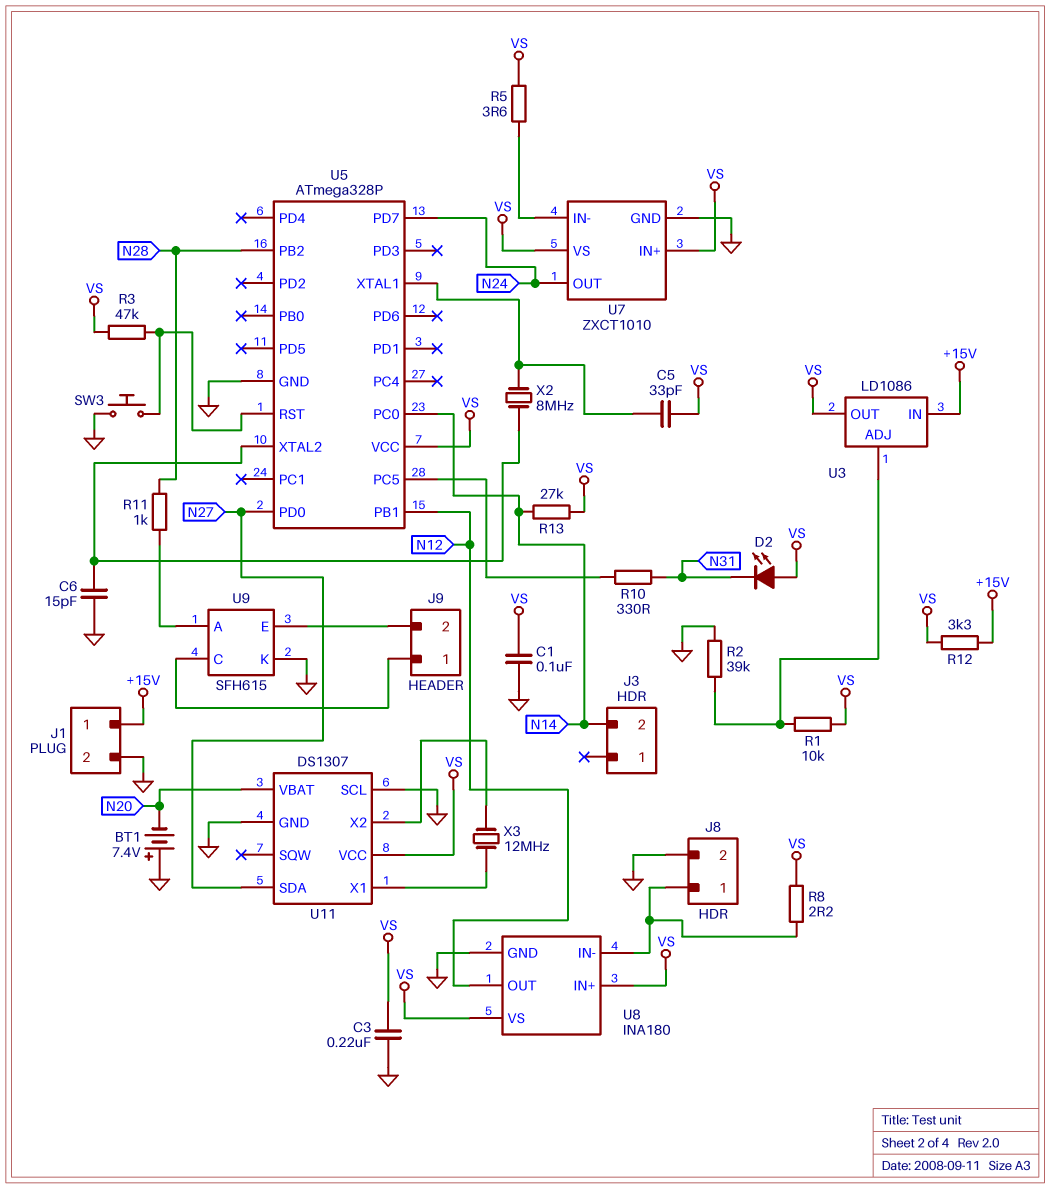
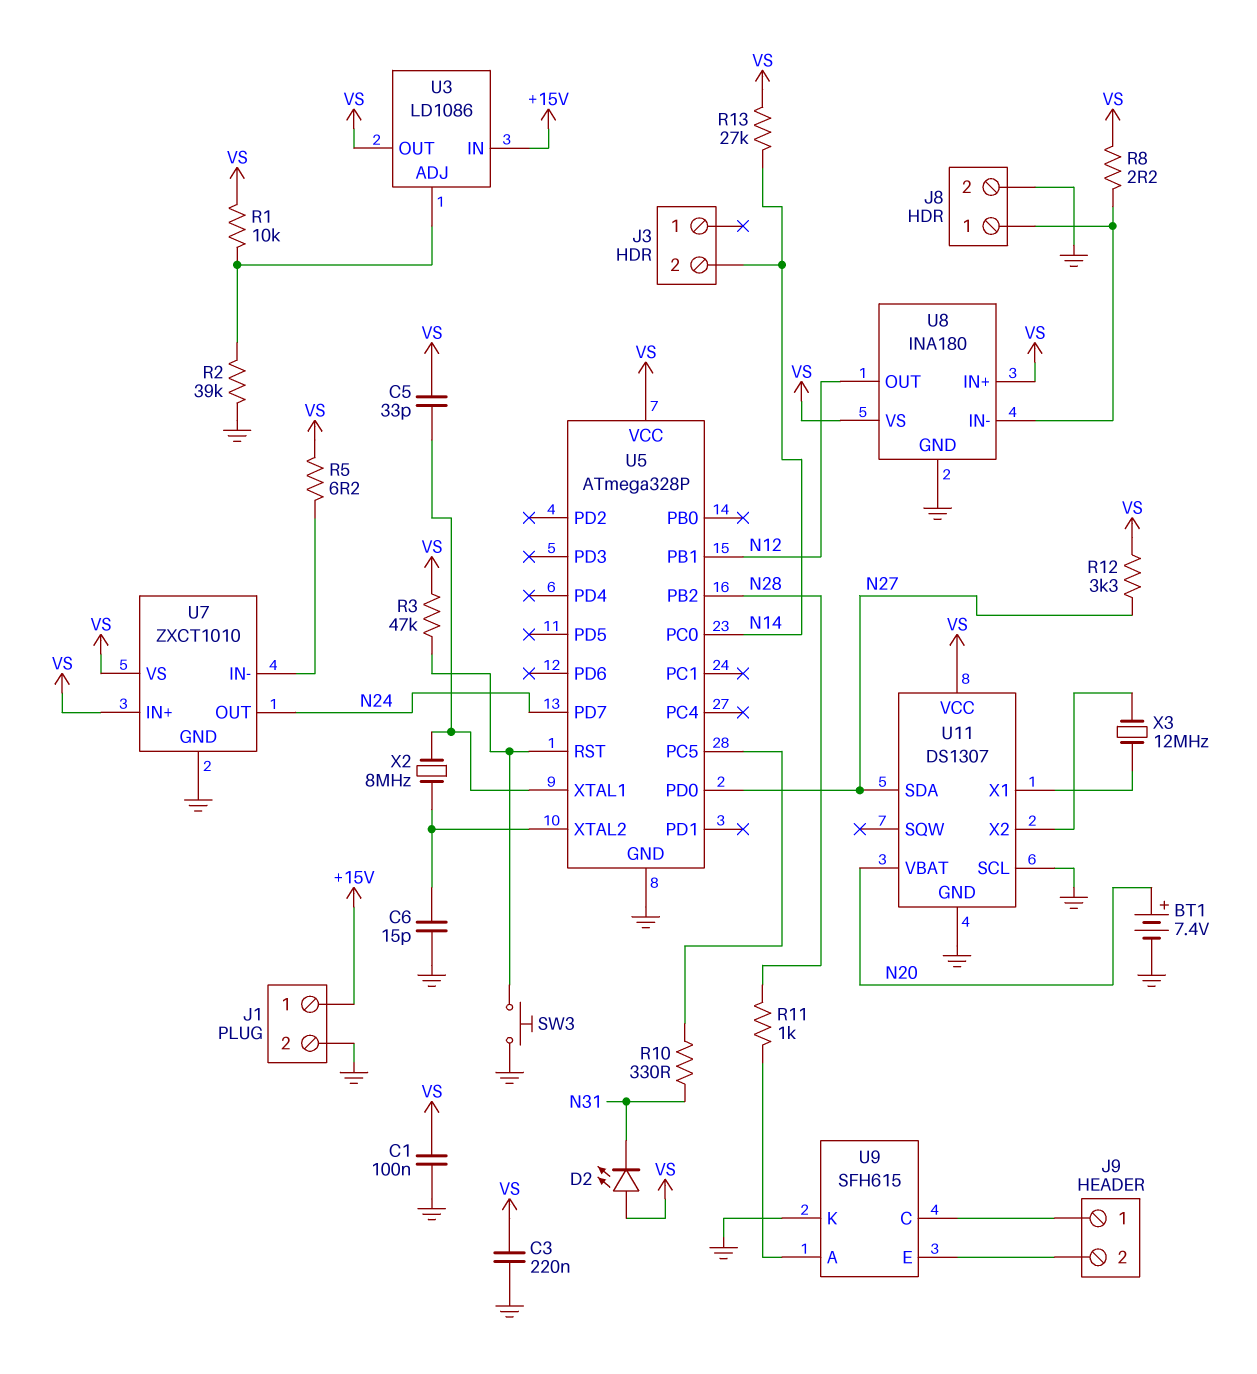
BT1: 7.4V (plus GND, minus N20) -> 7.4V (plus N20, minus GND)
R5: 3.6 (U7/IN-, VS) -> 6.2 (U7/IN-, VS)
R12: 3.3k (+15V, VS) -> 3.3k (N27, VS)

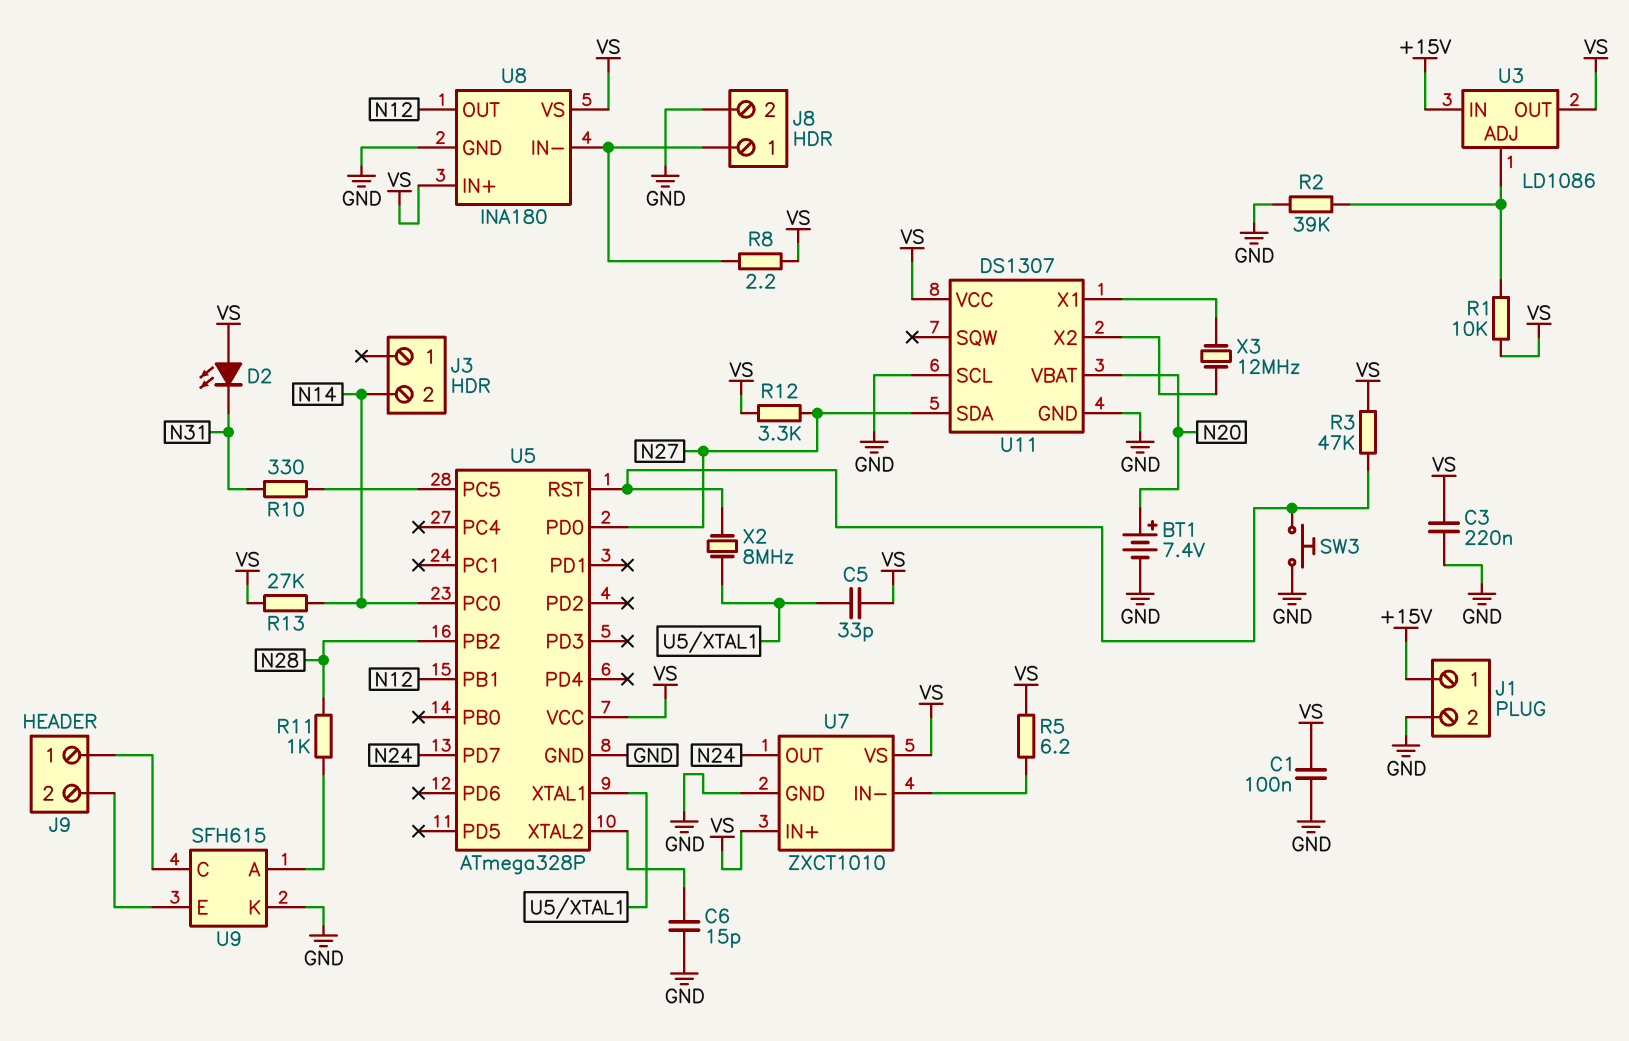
X2: 8MHz (U5/XTAL1, U5/XTAL2) -> 8MHz (U5/RST, U5/XTAL1)

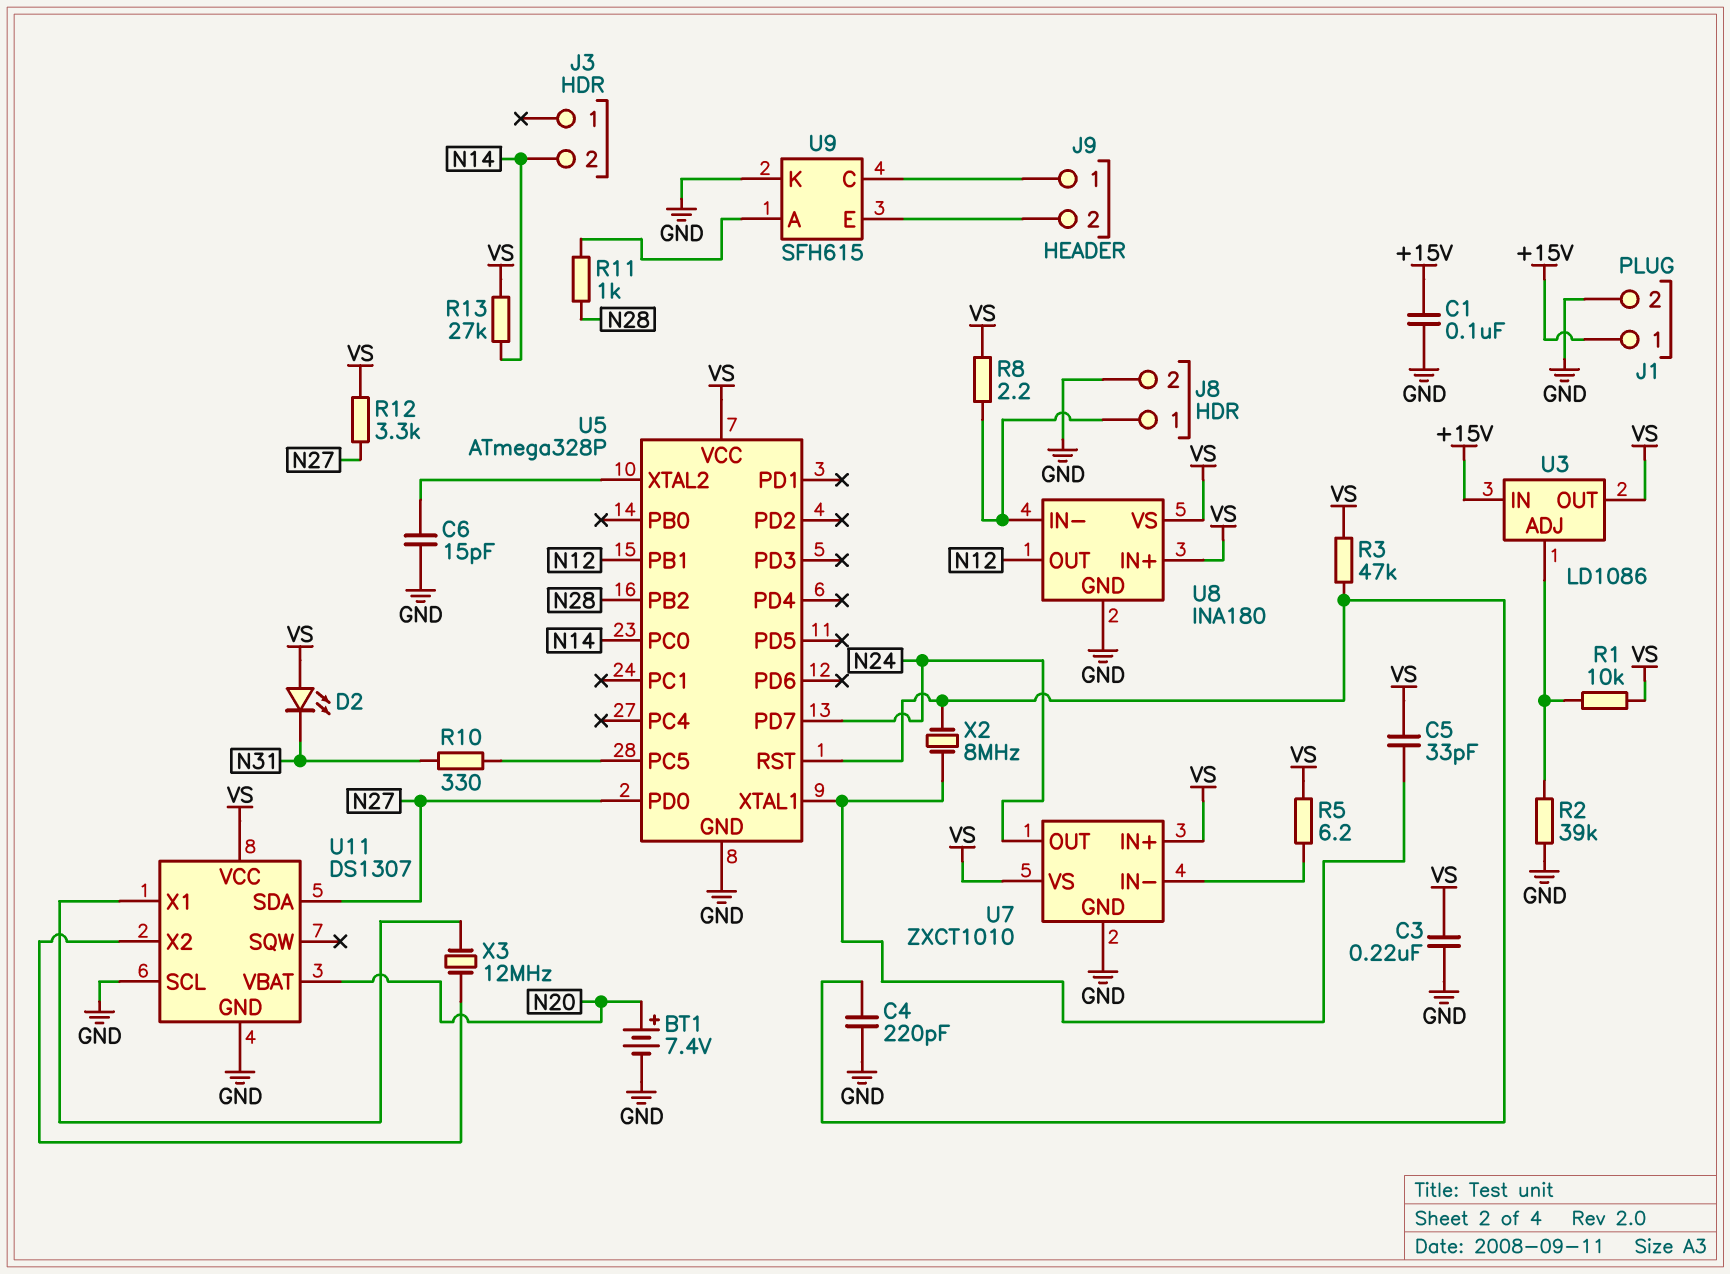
C1: 100nF (GND, VS) -> 100nF (+15V, GND)
C4: none -> 220pF (GND, U5/RST)
SW3: button (GND, U5/RST) -> none

